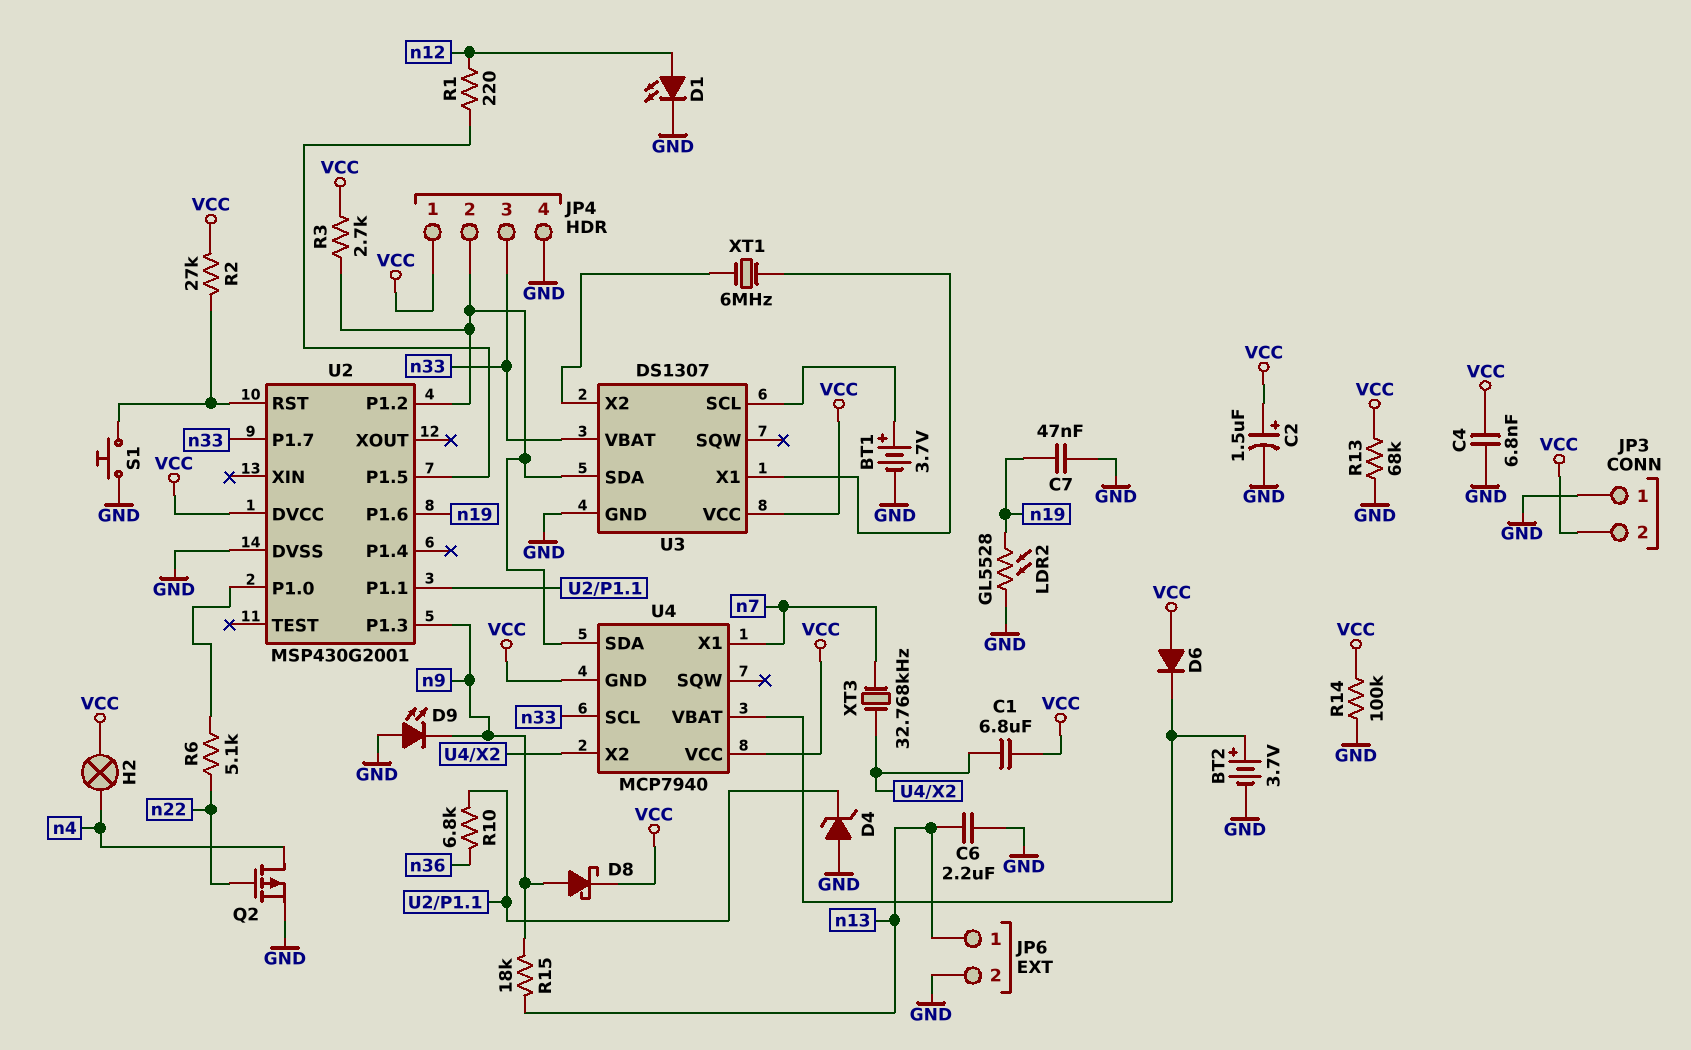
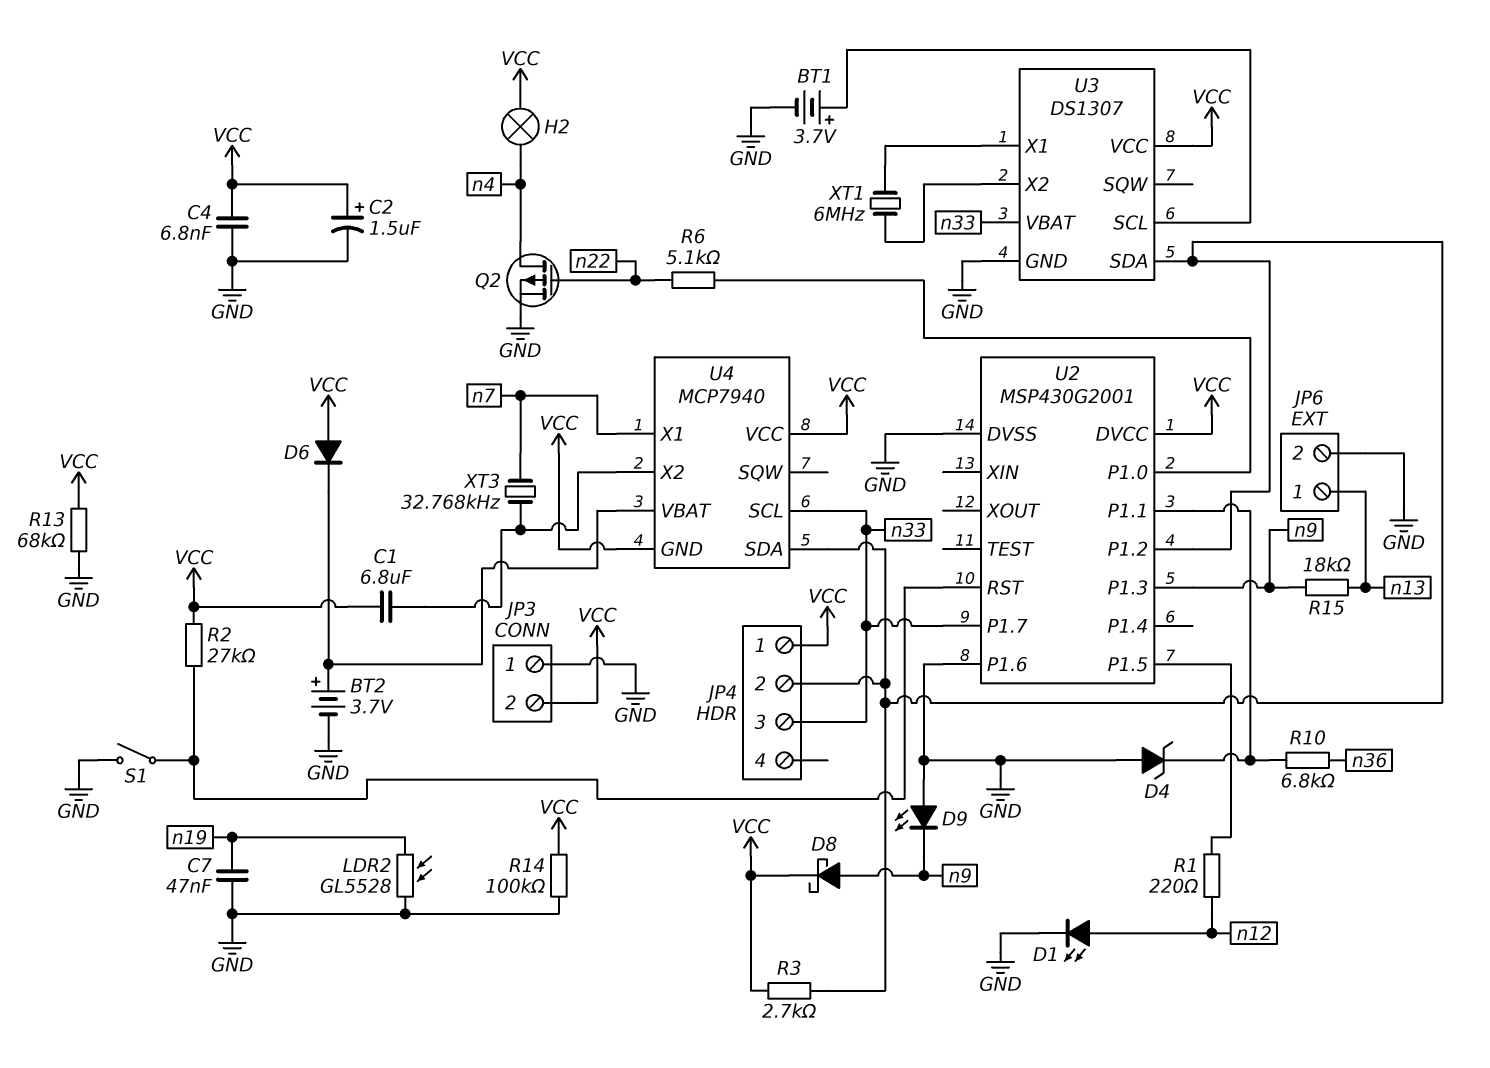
C6: 2.2uF (GND, n13) -> none
JP4 pin 4: GND -> none
S1: button (GND, U2/RST) -> switch (GND, U2/RST)
U2 pin P1.6: n19 -> GND

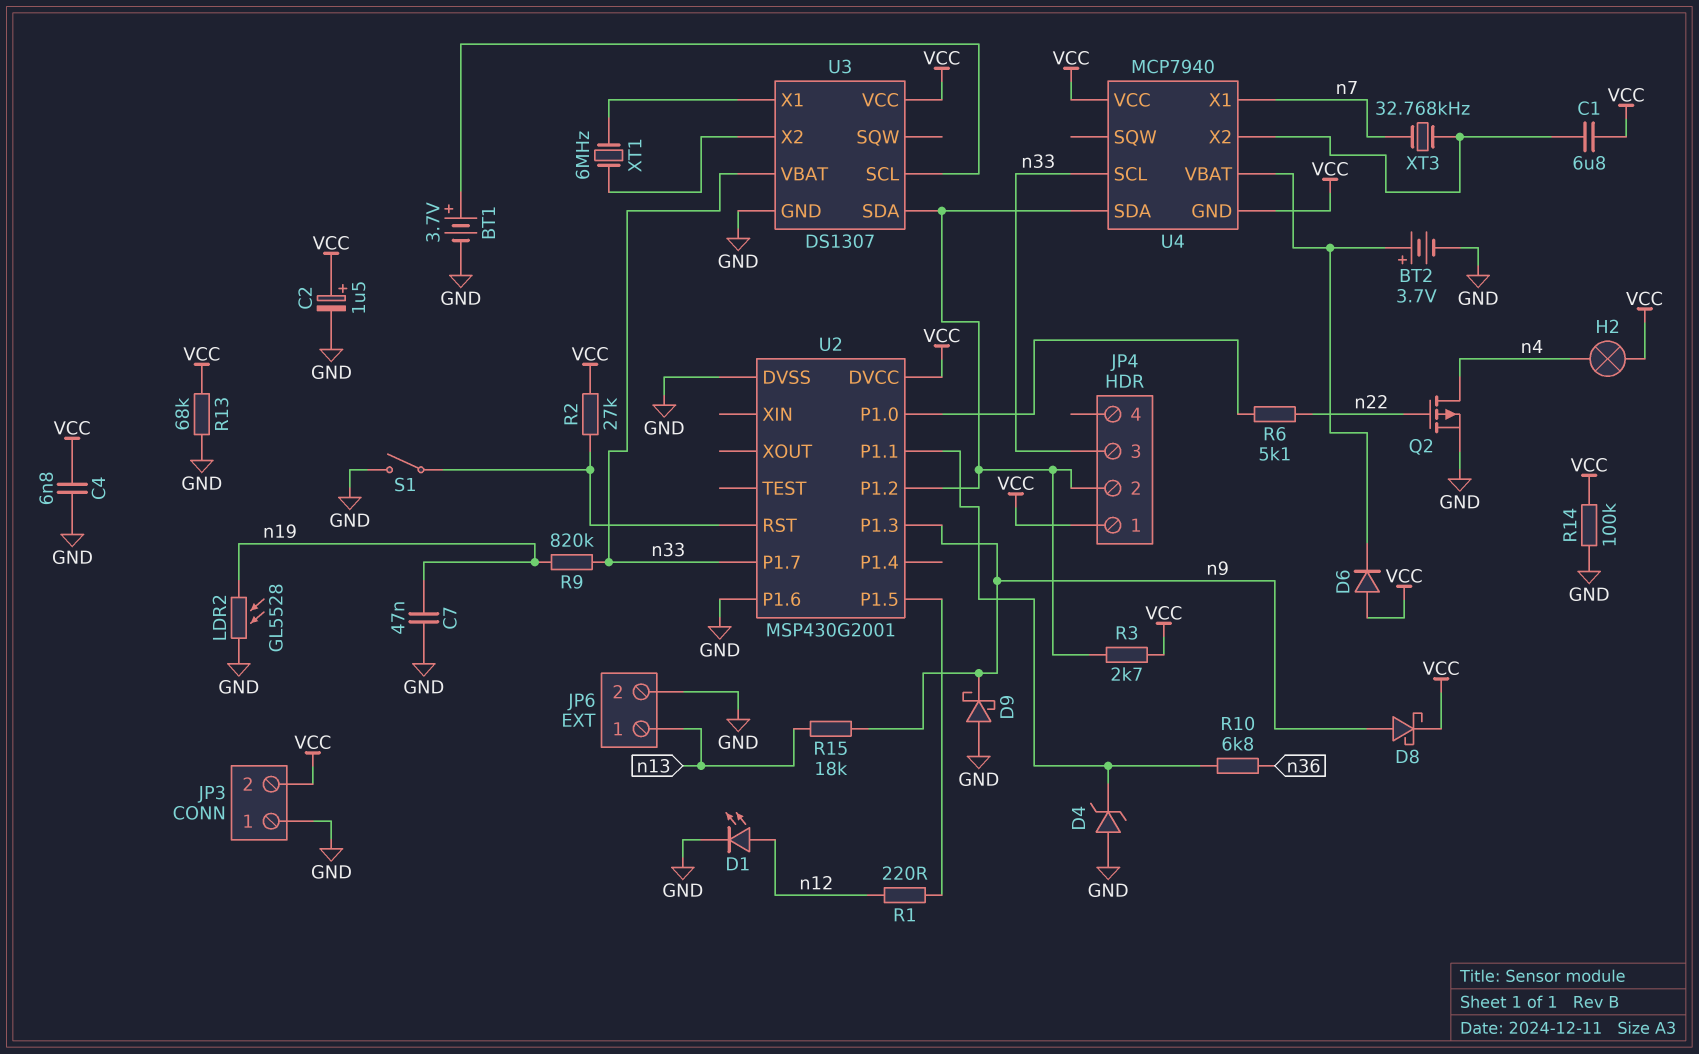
D9: LED (A GND, K n9) -> schottky (A GND, K n9)
R9: none -> 820k (n19, n33)

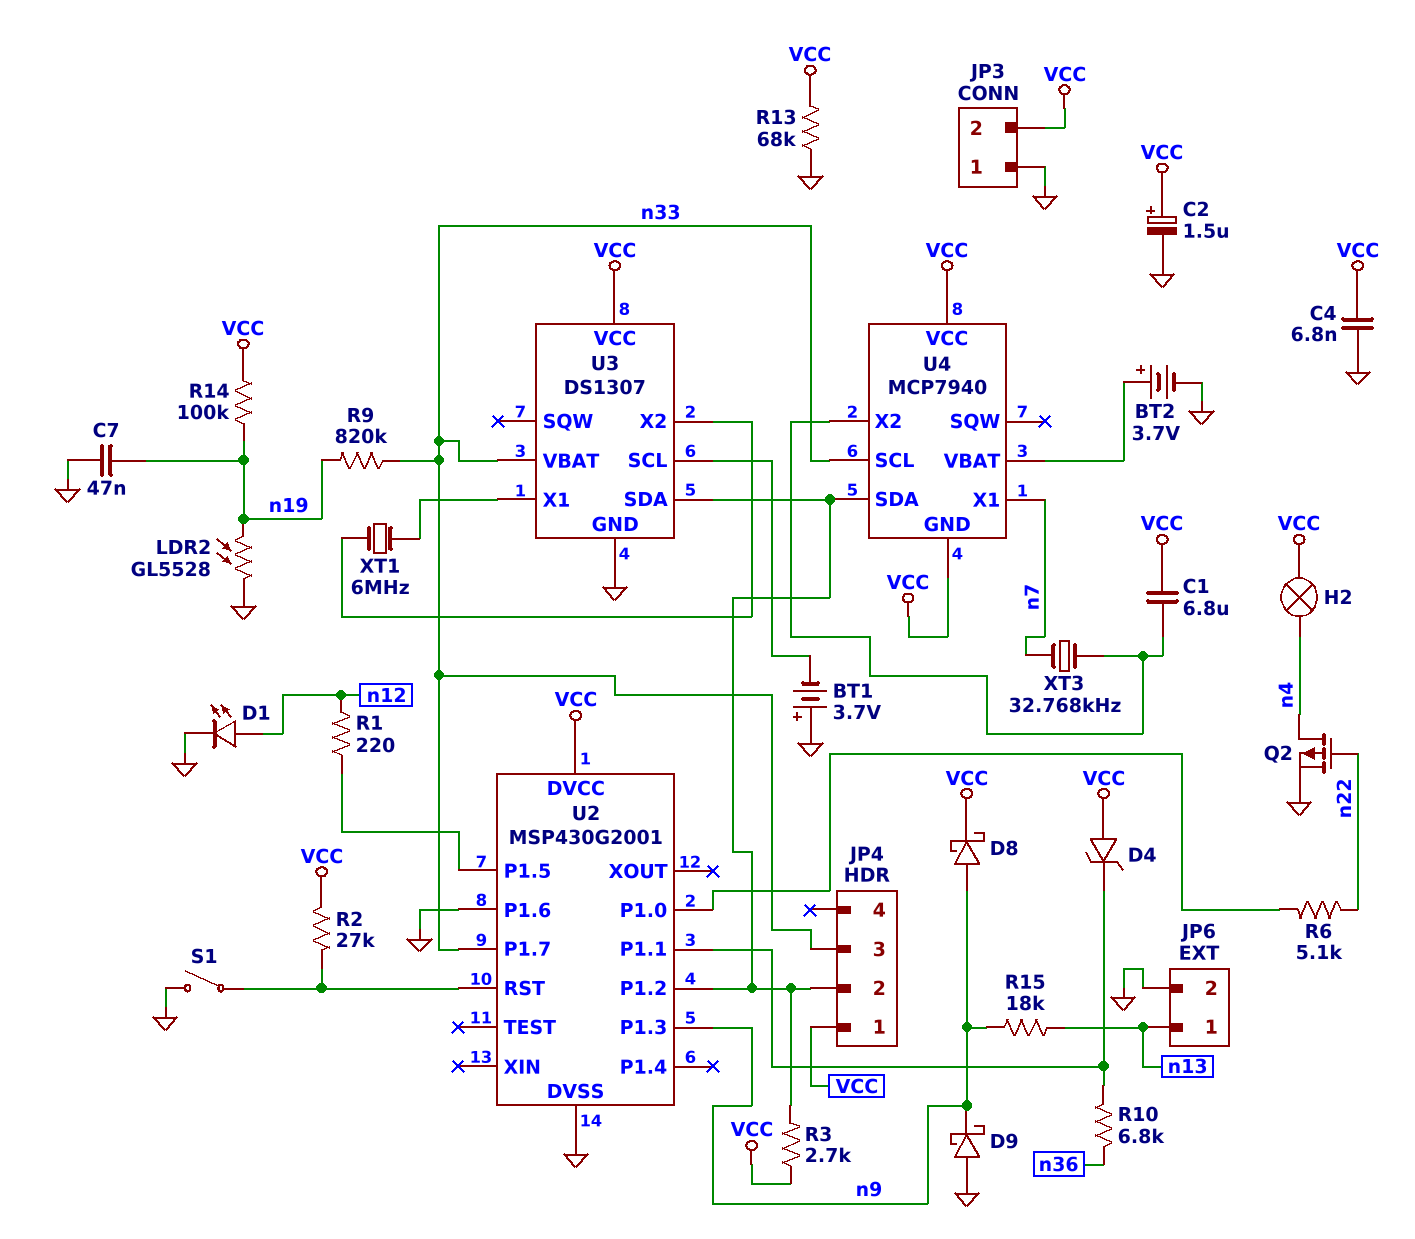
BT1: 3.7V (plus U3/SCL, minus GND) -> 3.7V (plus GND, minus U3/SCL)
D4: zener (A GND, K U2/P1.1) -> zener (A VCC, K U2/P1.1)
D6: diode (A VCC, K U4/VBAT) -> none
R14: 100k (GND, VCC) -> 100k (VCC, n19)

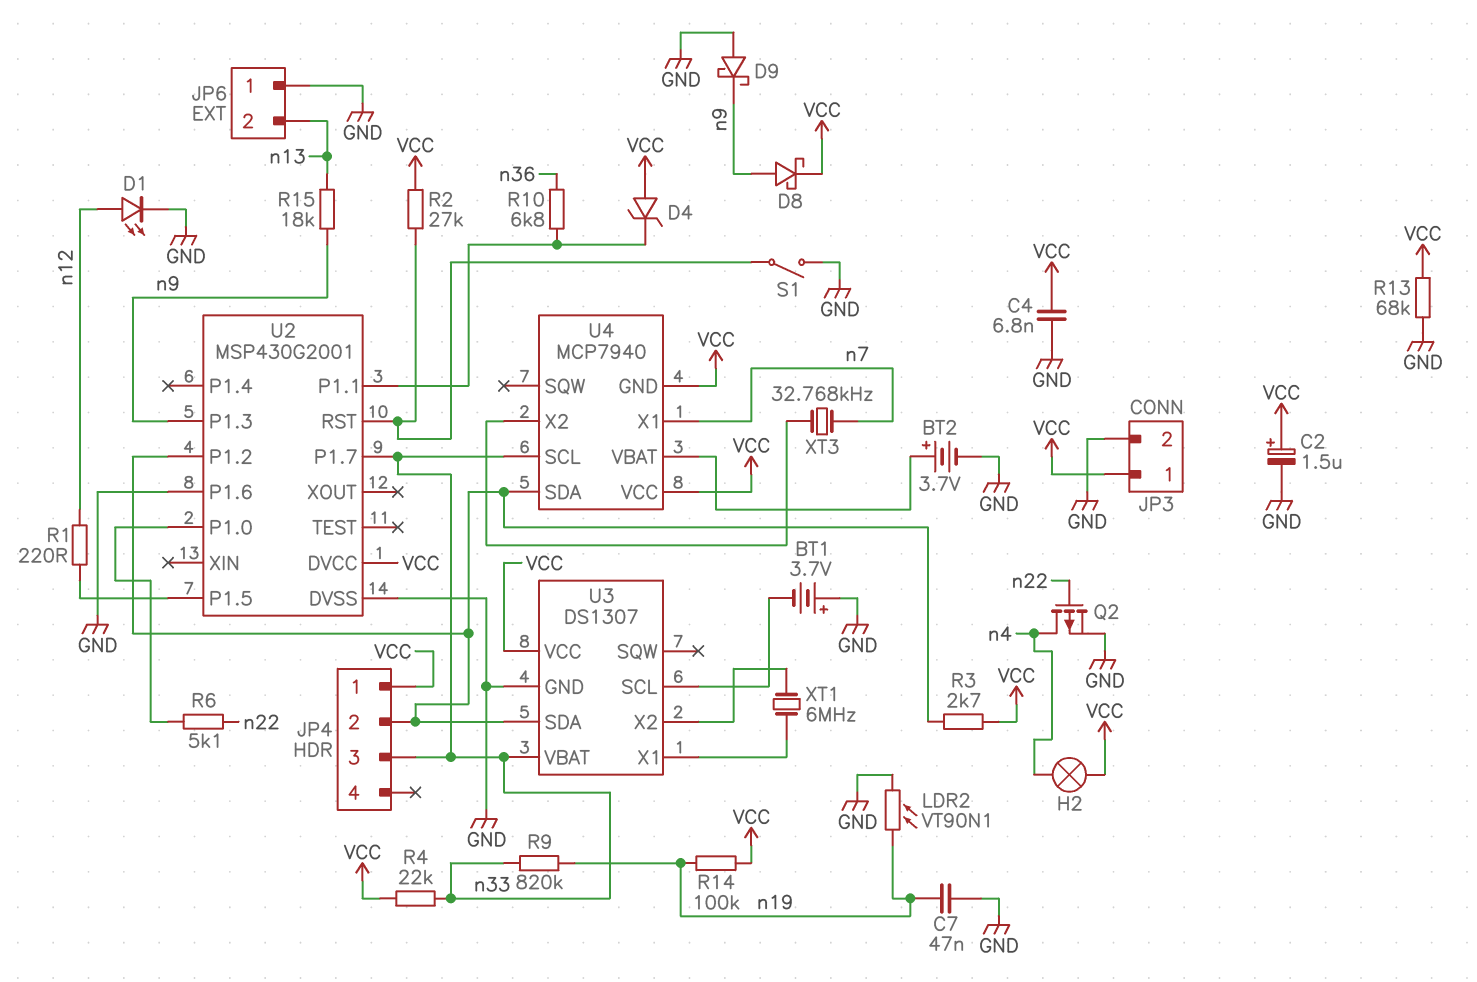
C1: 6.8uF (U4/X2, VCC) -> none
JP3 pin 1: GND -> VCC
JP3 pin 2: VCC -> GND
JP6 pin 1: n13 -> GND
JP6 pin 2: GND -> n13
LDR2: GL5528 (GND, n19) -> VT90N1 (GND, n19)
R4: none -> 22k (VCC, n33)

